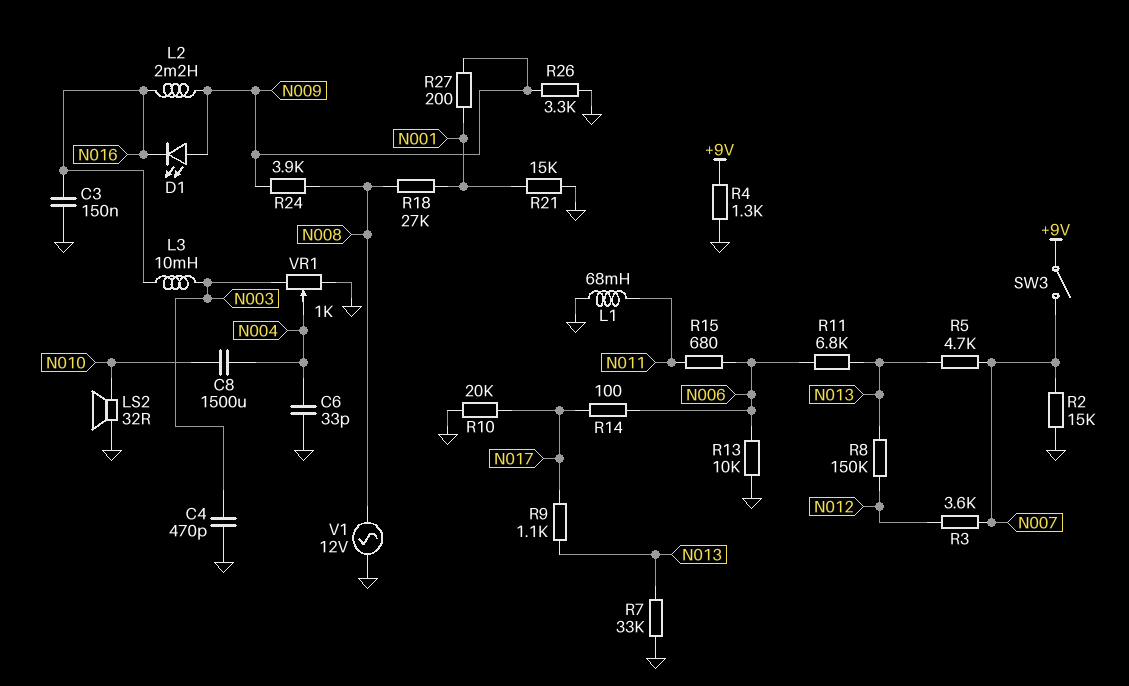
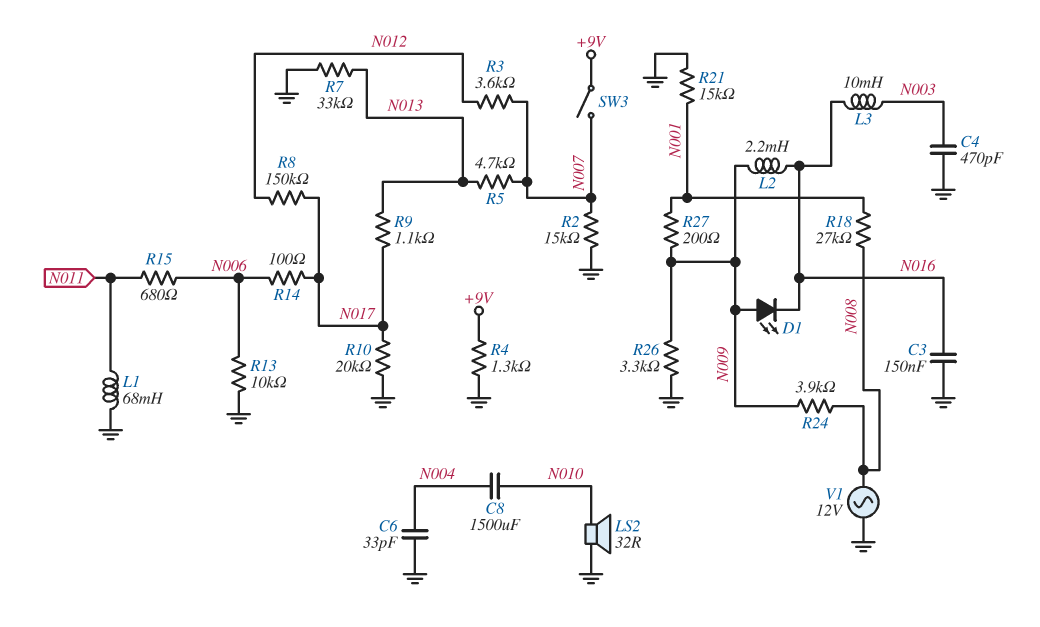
R8: 150k (N012, N013) -> 150k (N012, N017)
R11: 6.8k (N006, N013) -> none
VR1: 1k (GND, N003, wiper N004) -> none

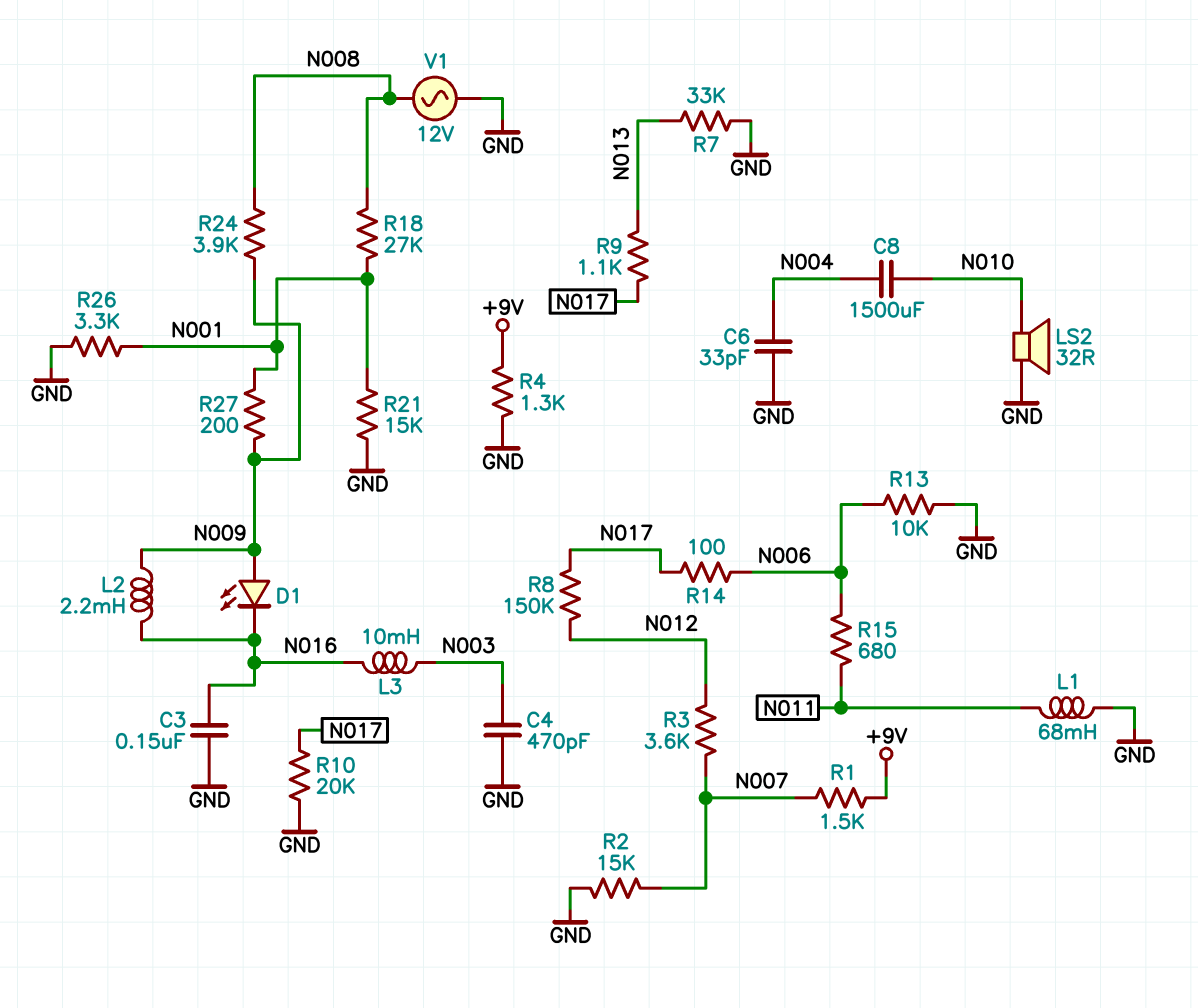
R1: none -> 1.5k (+9V, N007)
R5: 4.7k (N007, N013) -> none
R26: 3.3k (GND, N009) -> 3.3k (GND, N001)
SW3: switch (+9V, N007) -> none

